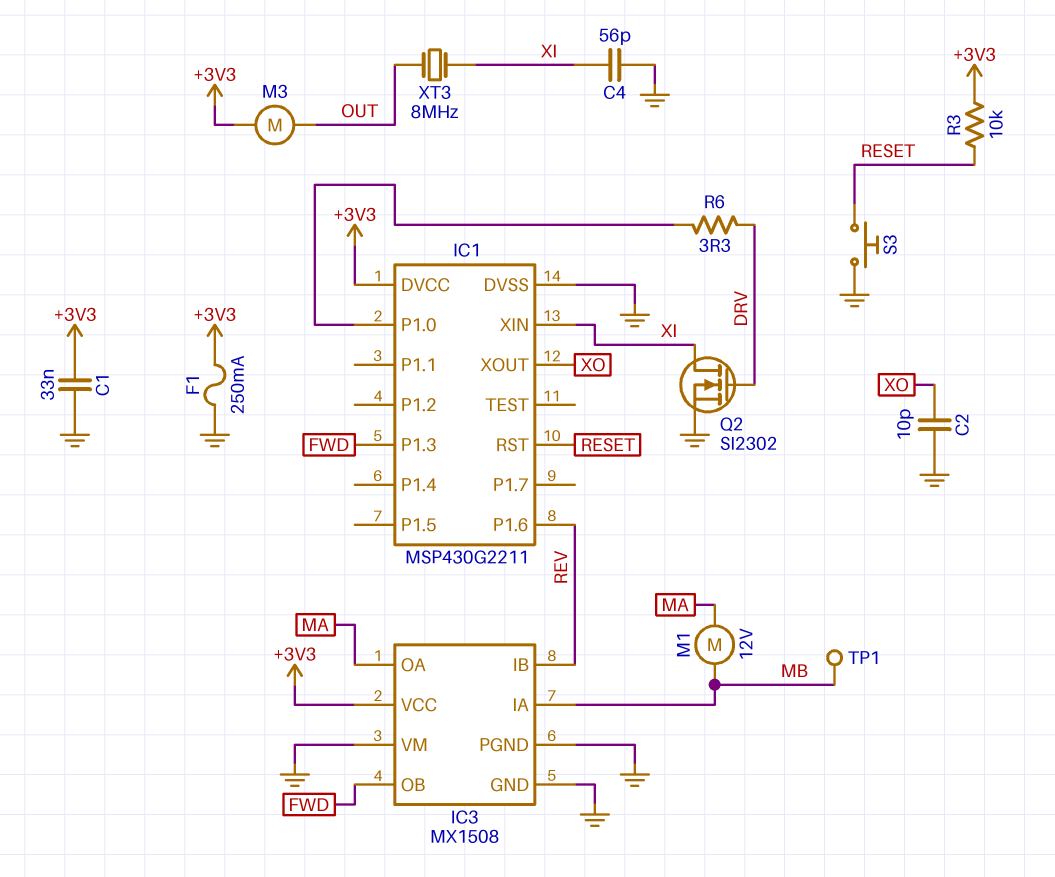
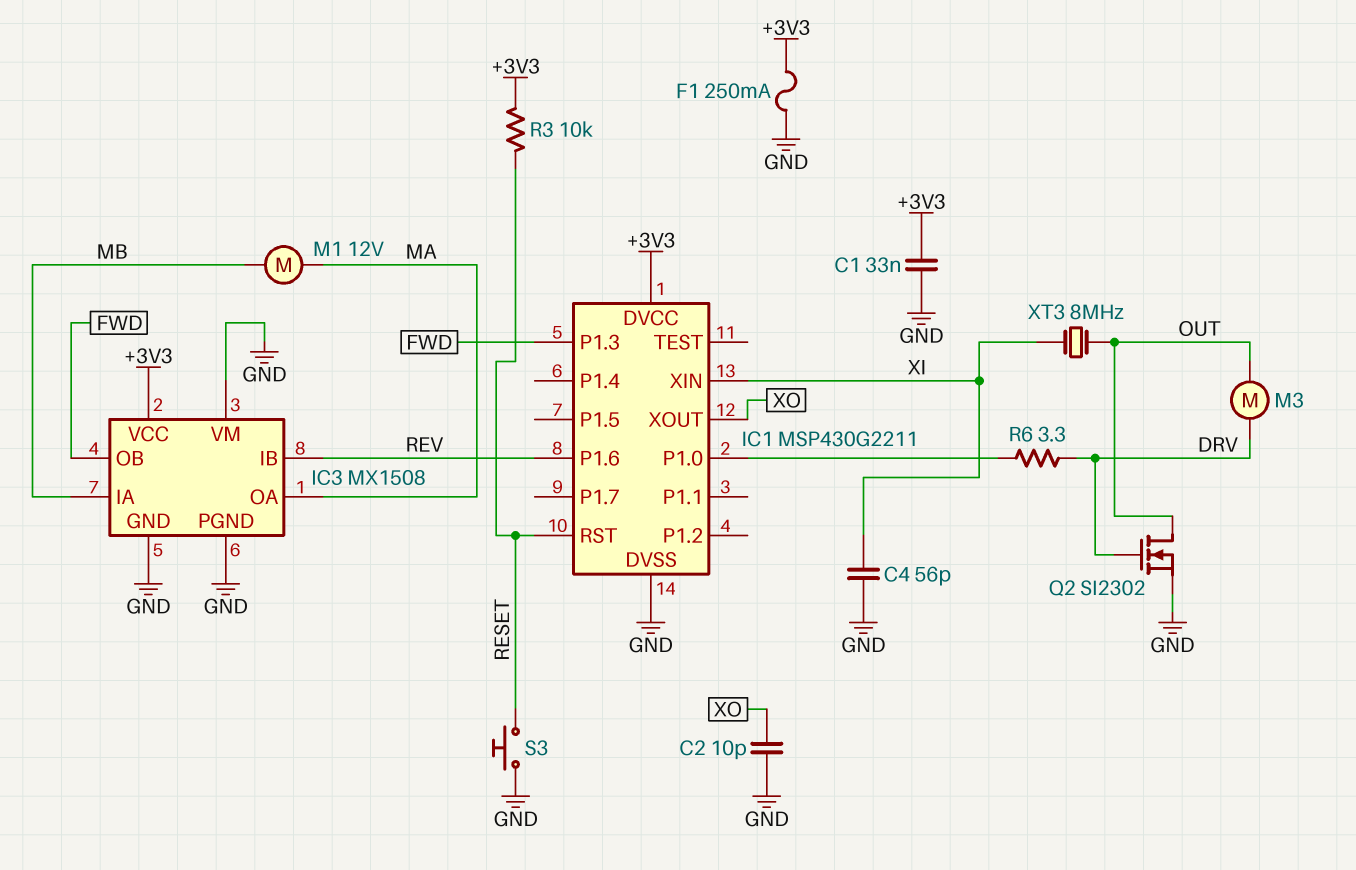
M3: motor (+3V3, OUT) -> motor (DRV, OUT)
Q2: NMOS SI2302 (G DRV, D XI, S GND) -> NMOS SI2302 (G DRV, D OUT, S GND)
TP1: test point (MB) -> none

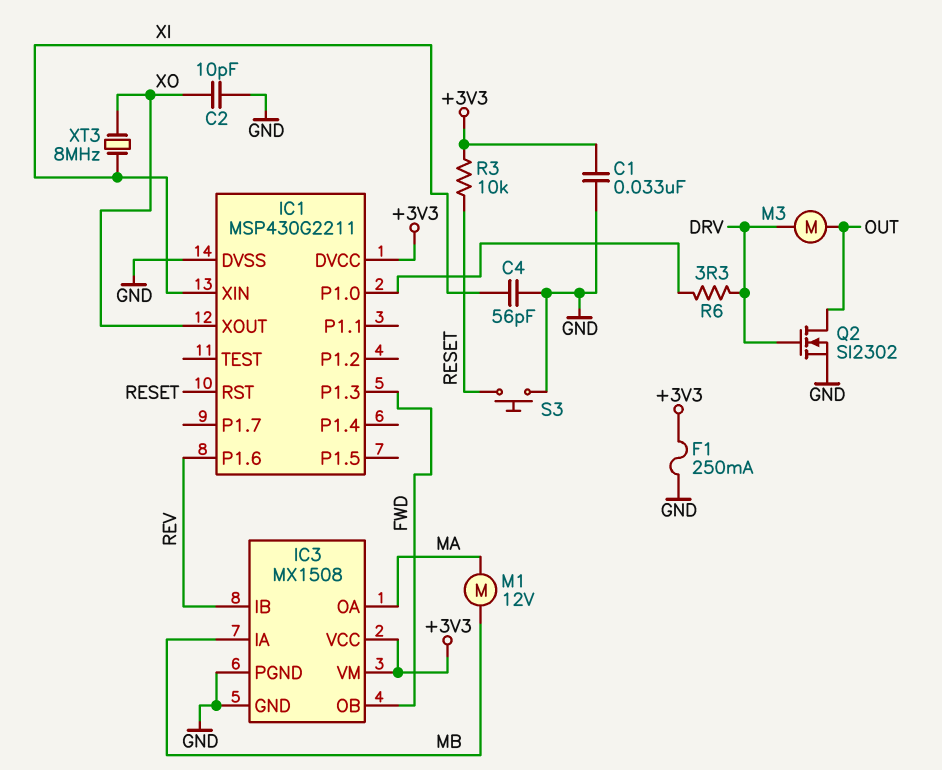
IC3 pin VM: GND -> +3V3
XT3: 8MHz (OUT, XI) -> 8MHz (XI, XO)

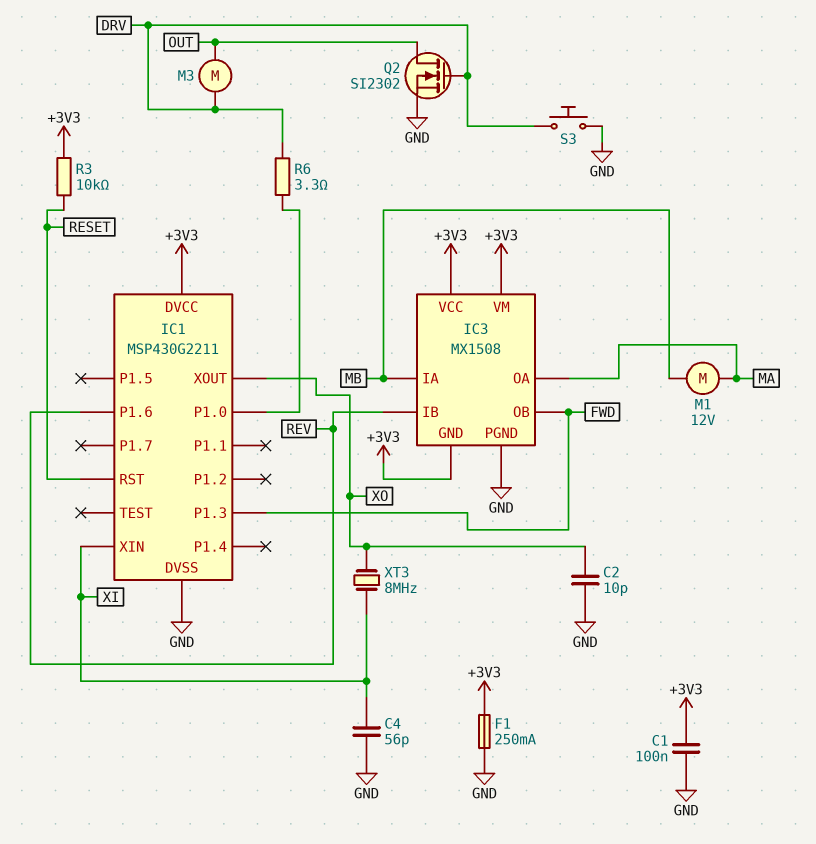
C1: 33nF (+3V3, GND) -> 100nF (+3V3, GND)
IC3 pin GND: GND -> +3V3
S3: button (GND, RESET) -> button (DRV, GND)

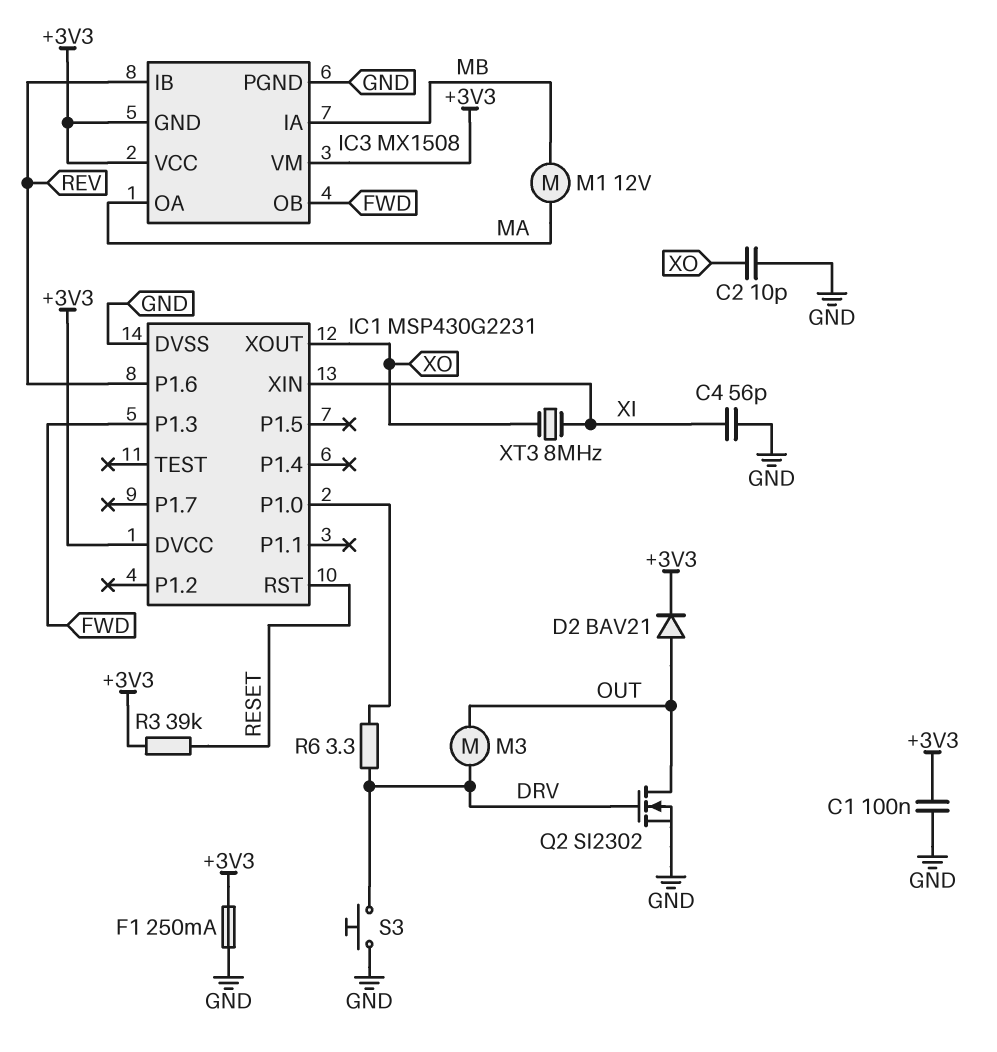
D2: none -> diode BAV21 (A OUT, K +3V3)
IC1: MSP430G2211 -> MSP430G2231
R3: 10k (+3V3, RESET) -> 39k (+3V3, RESET)

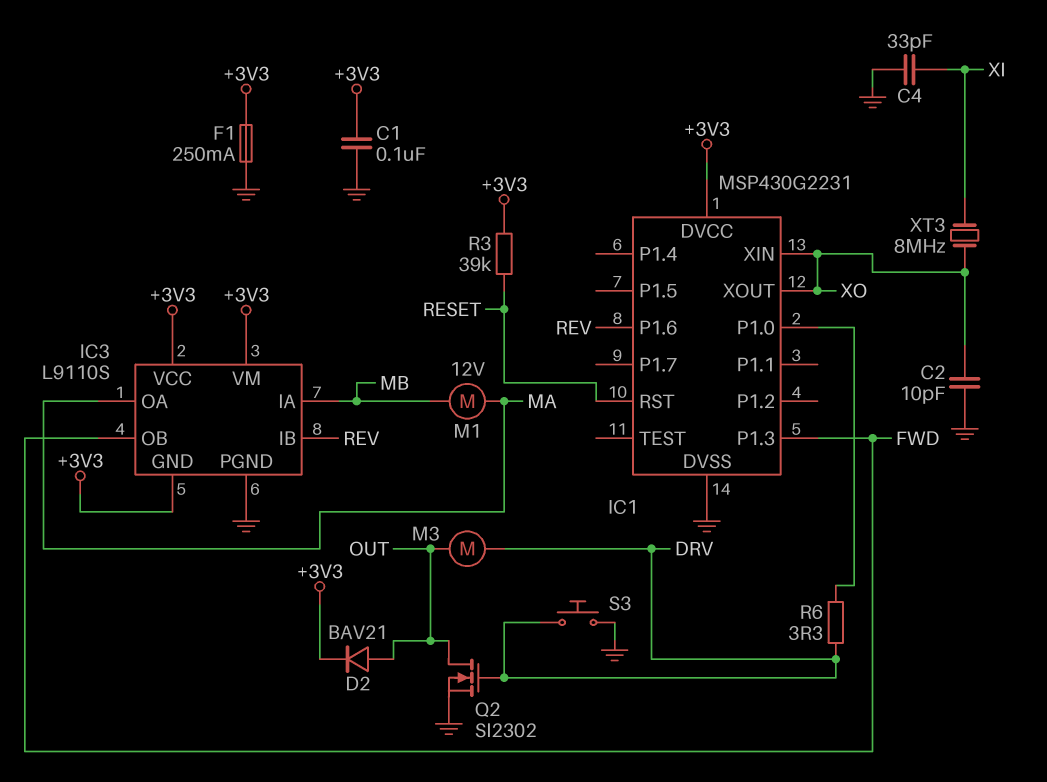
C4: 56pF (GND, XI) -> 33pF (GND, XI)
IC1 pin XIN: XI -> XO
IC3: MX1508 -> L9110S

